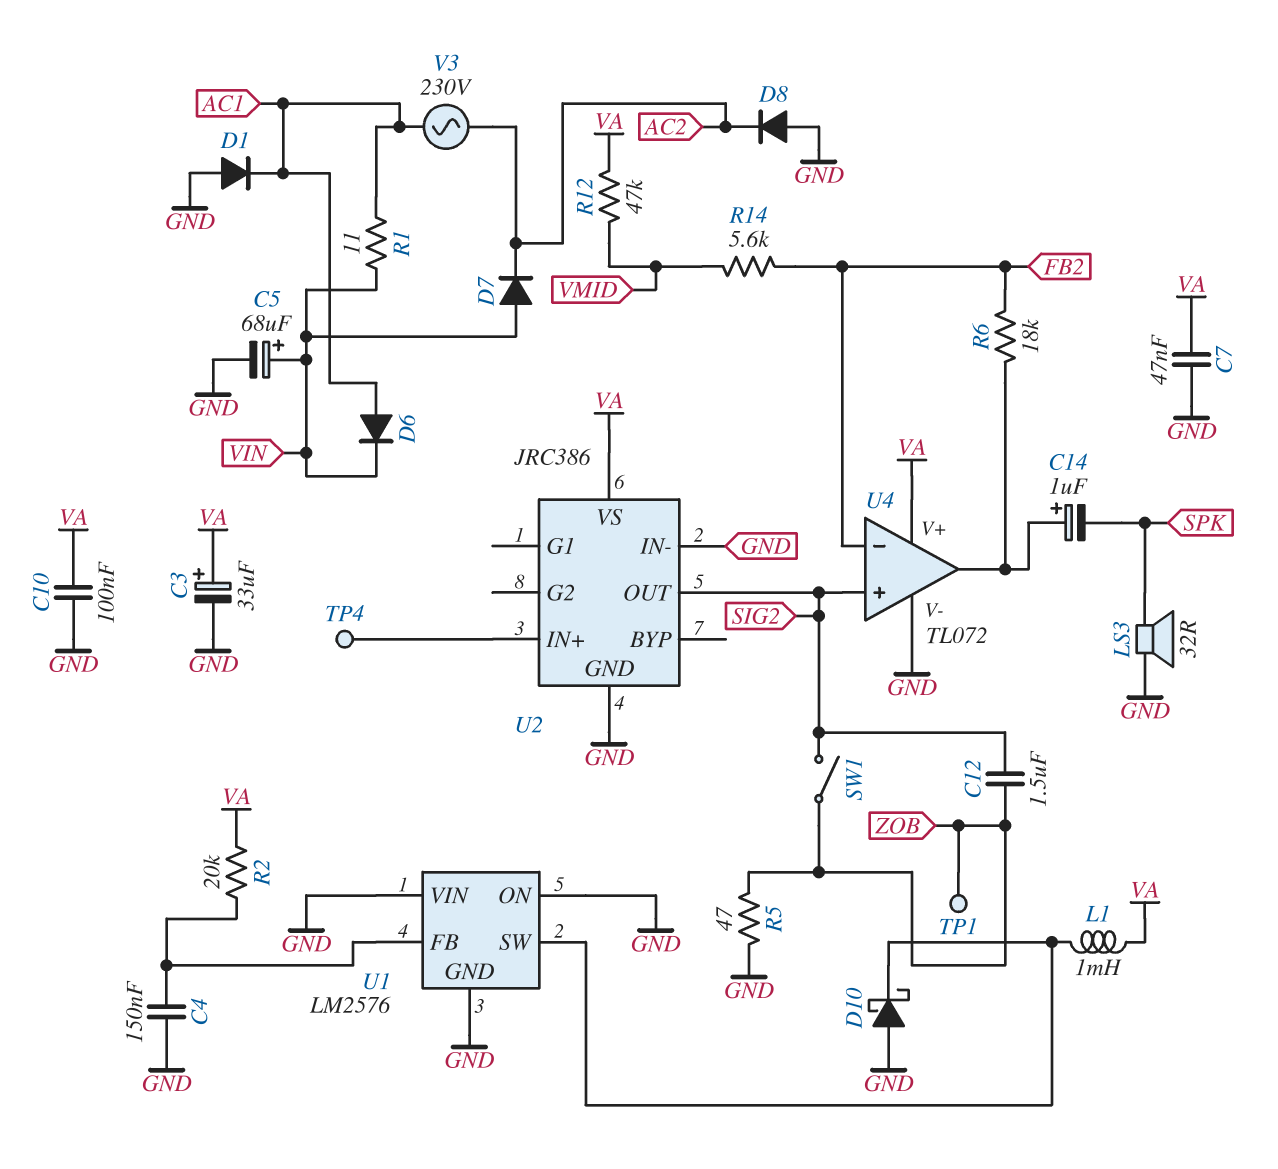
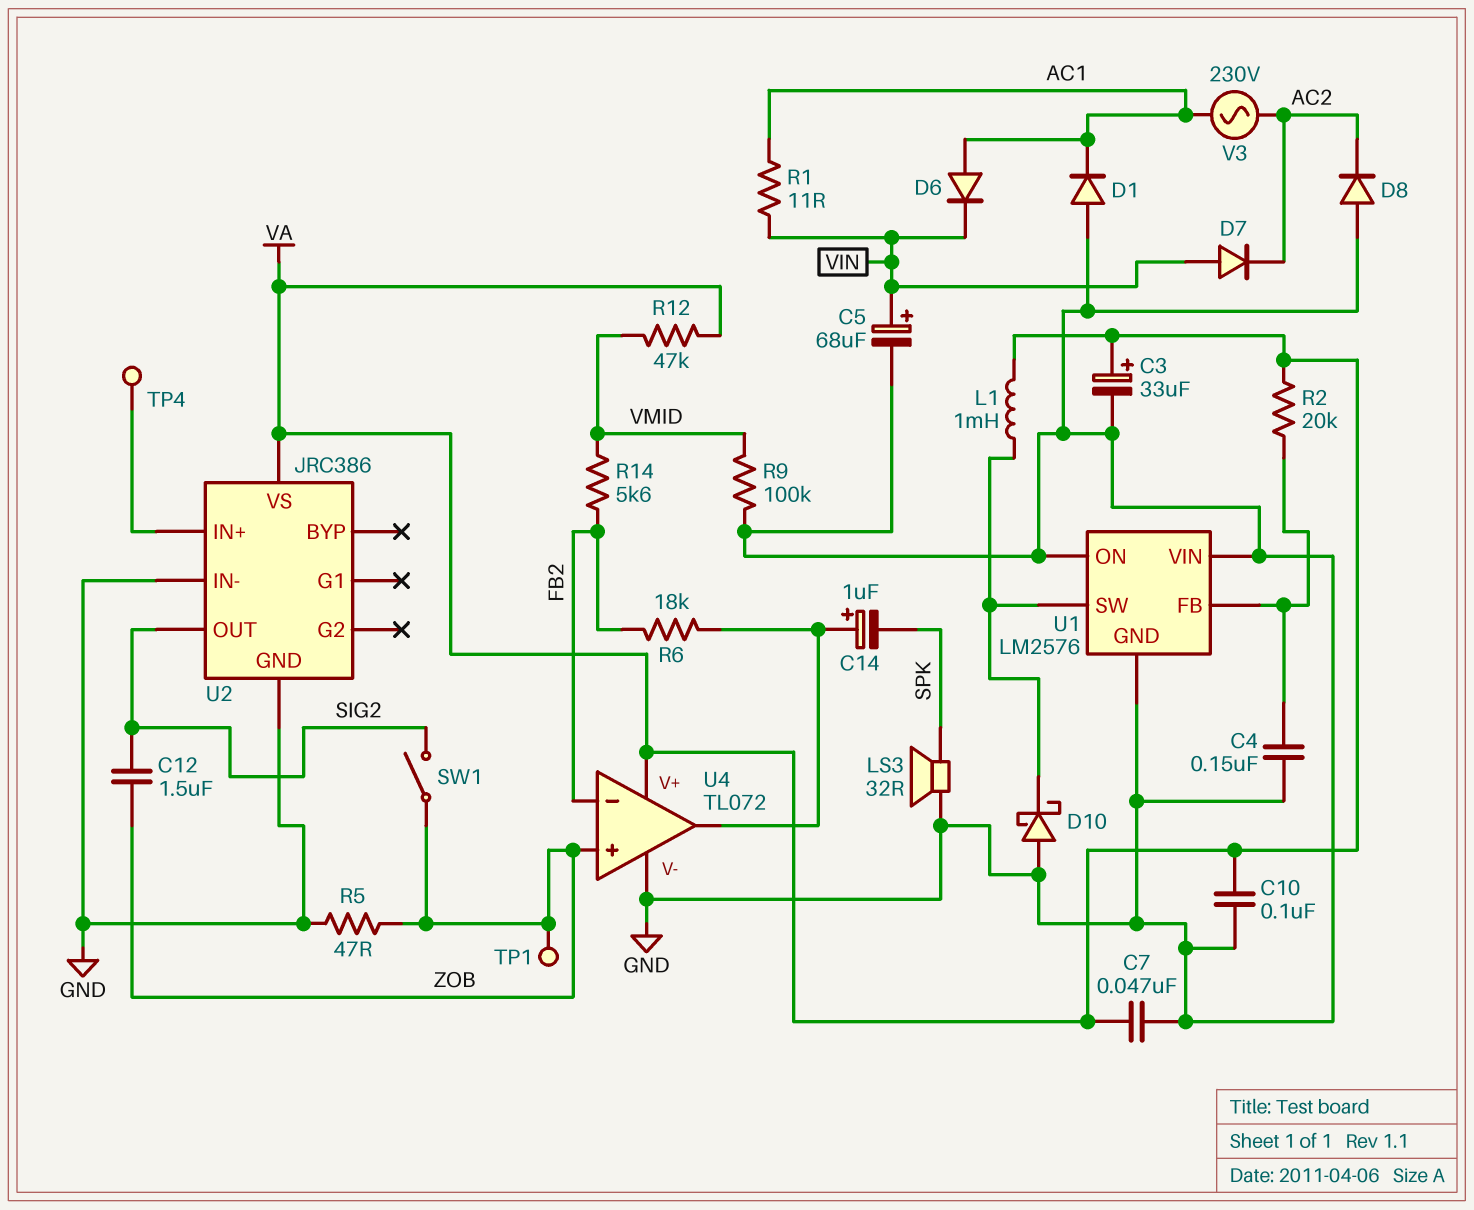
R9: none -> 100k (GND, VMID)
U4 pin in+: SIG2 -> ZOB

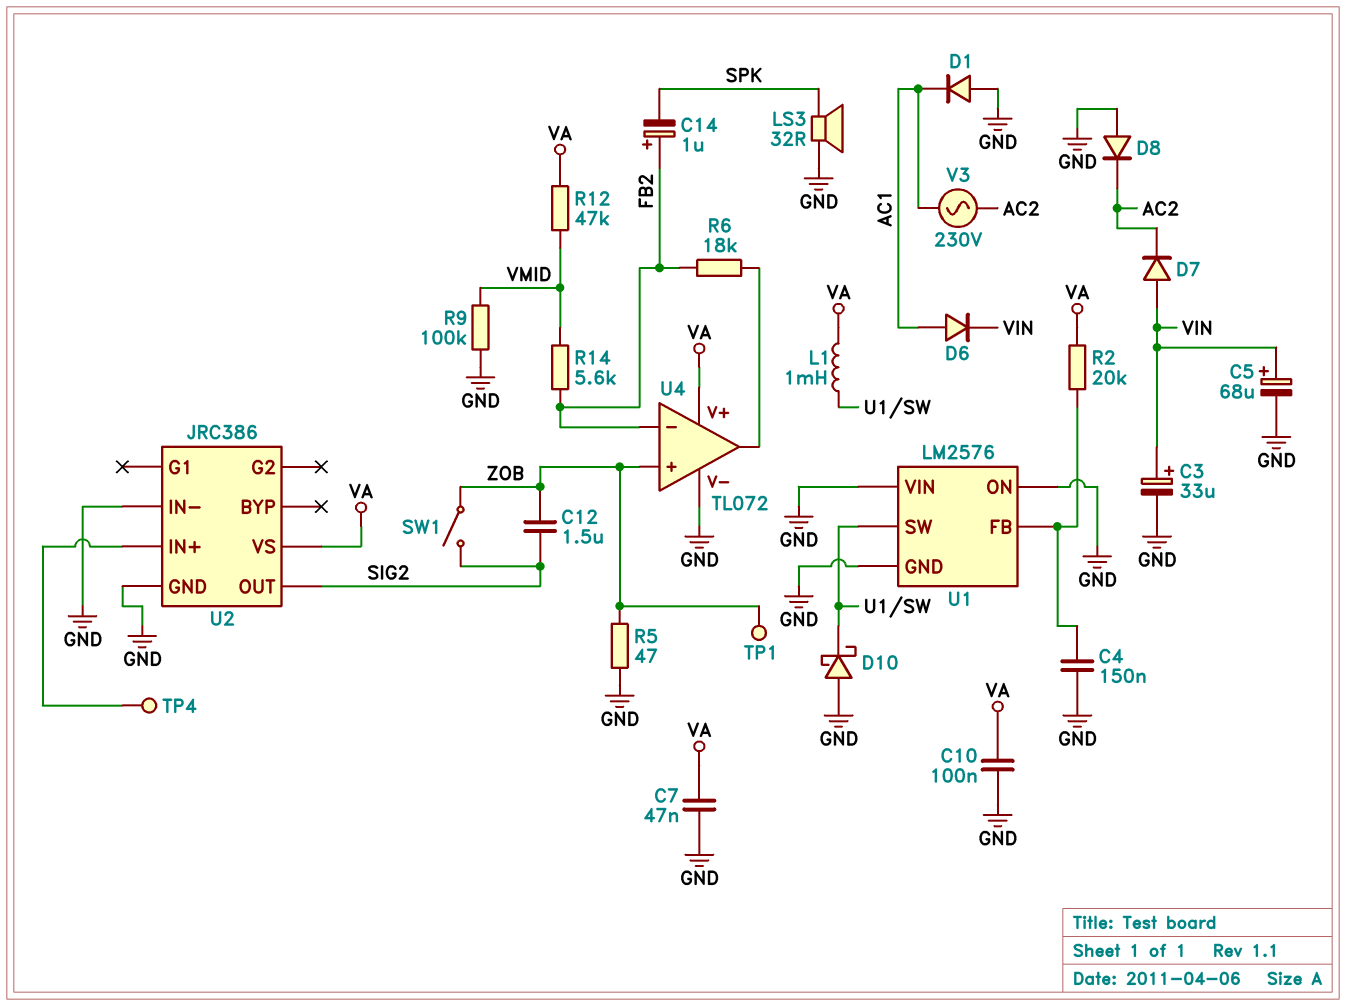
C3: 33uF (plus VA, minus GND) -> 33uF (plus VIN, minus GND)
C14: 1uF (plus U4/out, minus SPK) -> 1uF (plus FB2, minus SPK)
R1: 11 (AC1, VIN) -> none

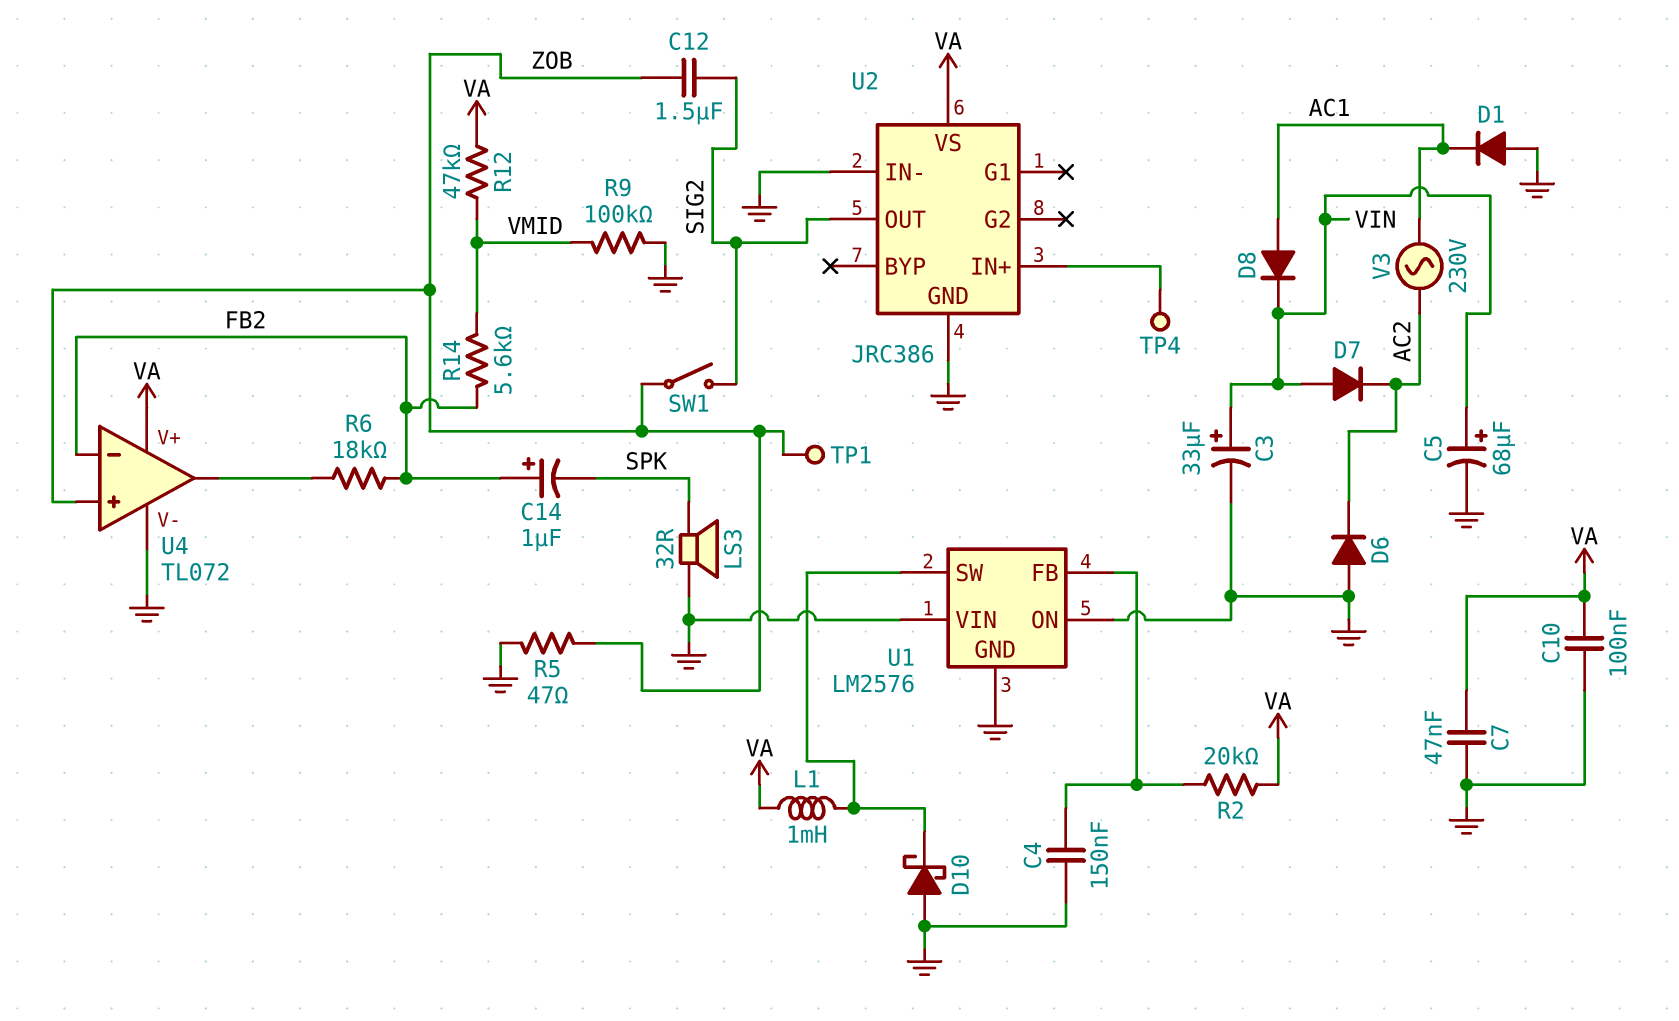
D6: diode (A AC1, K VIN) -> diode (A GND, K AC2)
D8: diode (A GND, K AC2) -> diode (A AC1, K VIN)

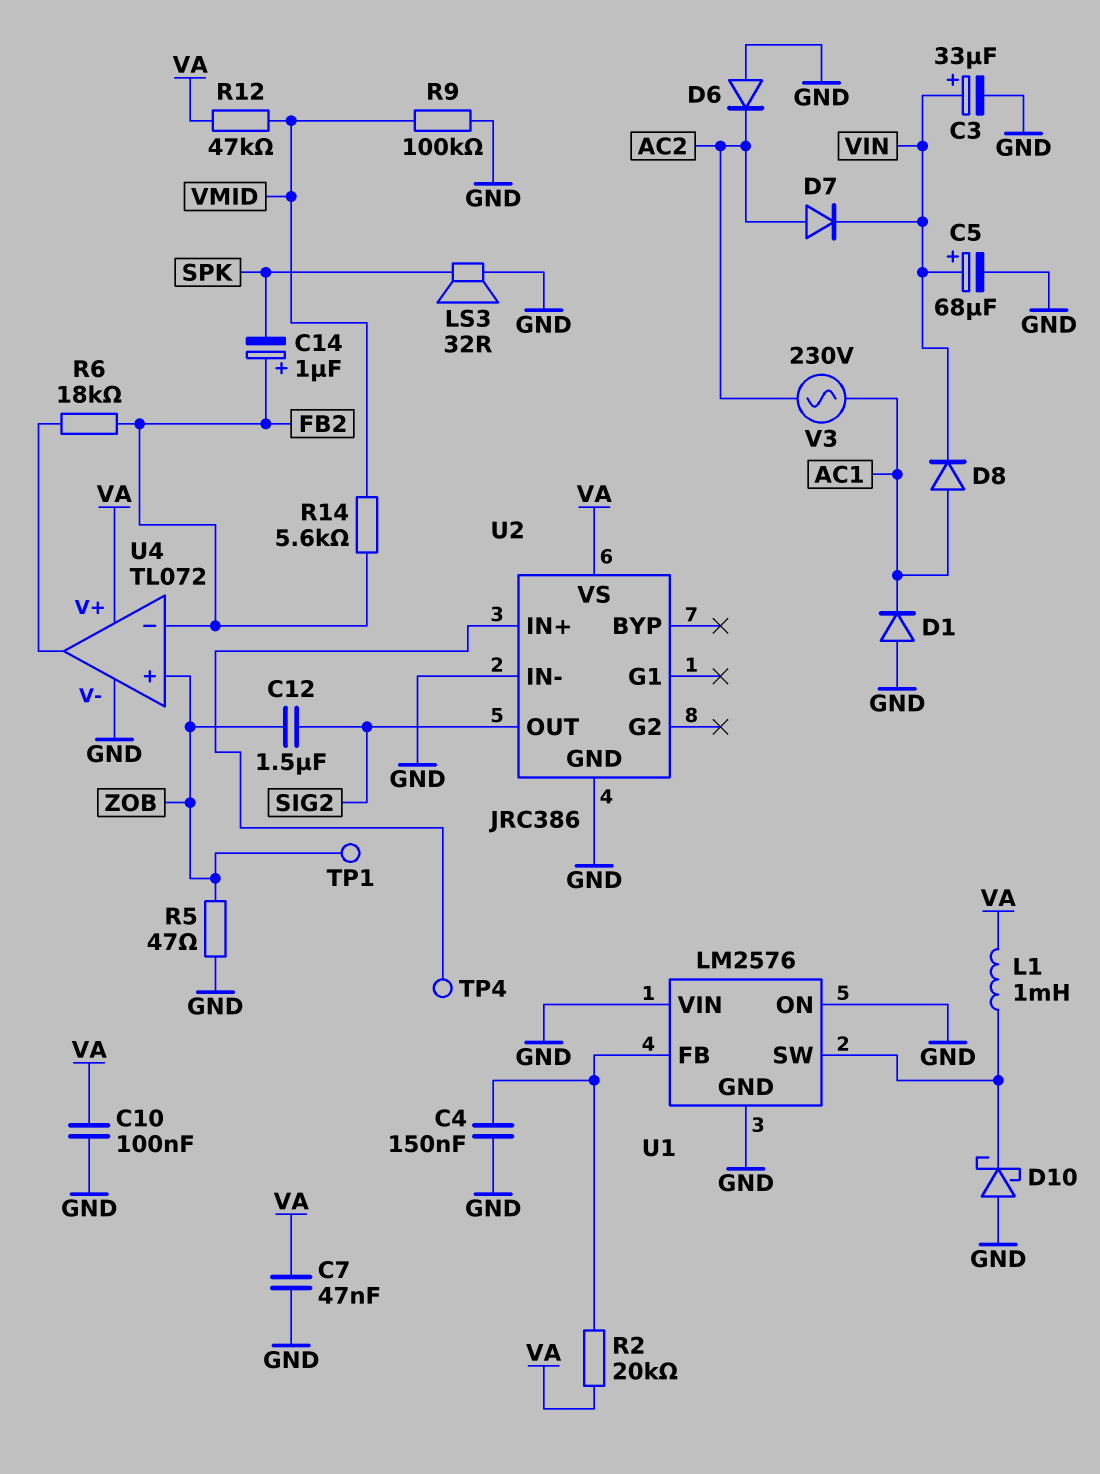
D7: diode (A VIN, K AC2) -> diode (A AC2, K VIN)
SW1: switch (SIG2, ZOB) -> none

